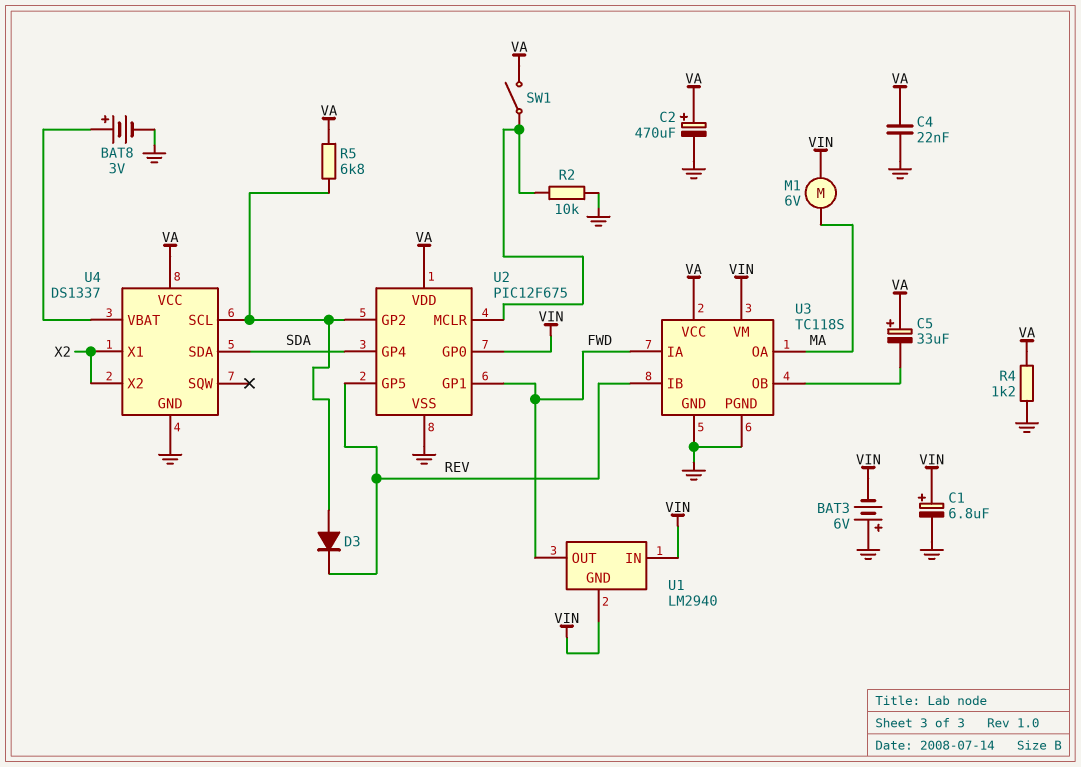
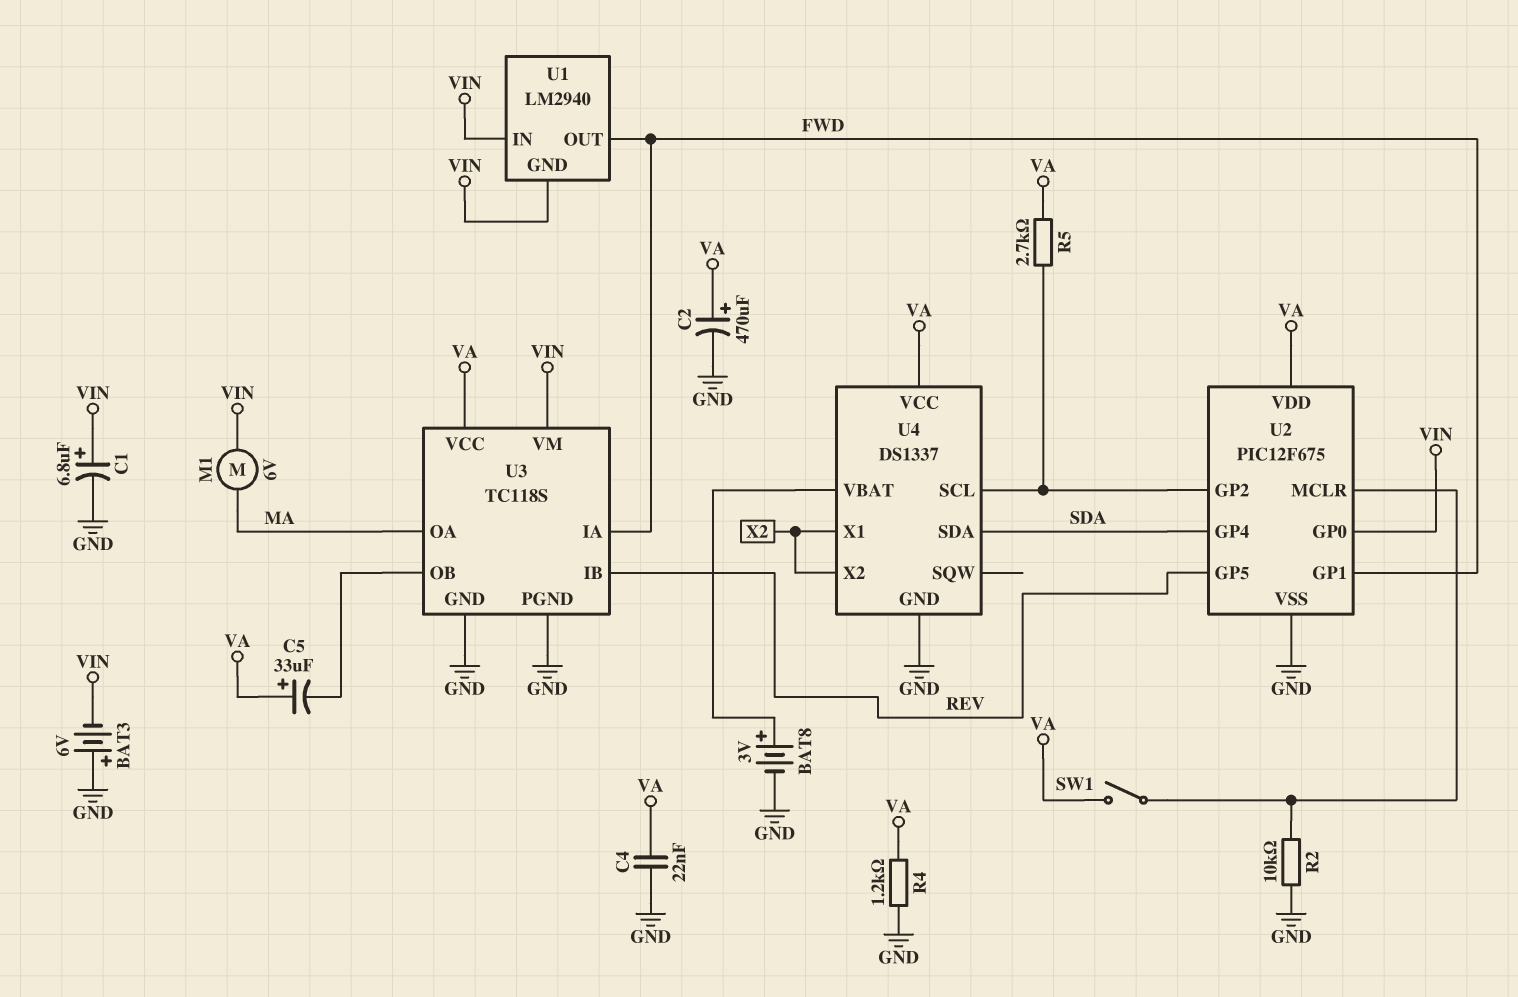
D3: diode (A U2/GP2, K REV) -> none
R5: 6.8k (U2/GP2, VA) -> 2.7k (U2/GP2, VA)

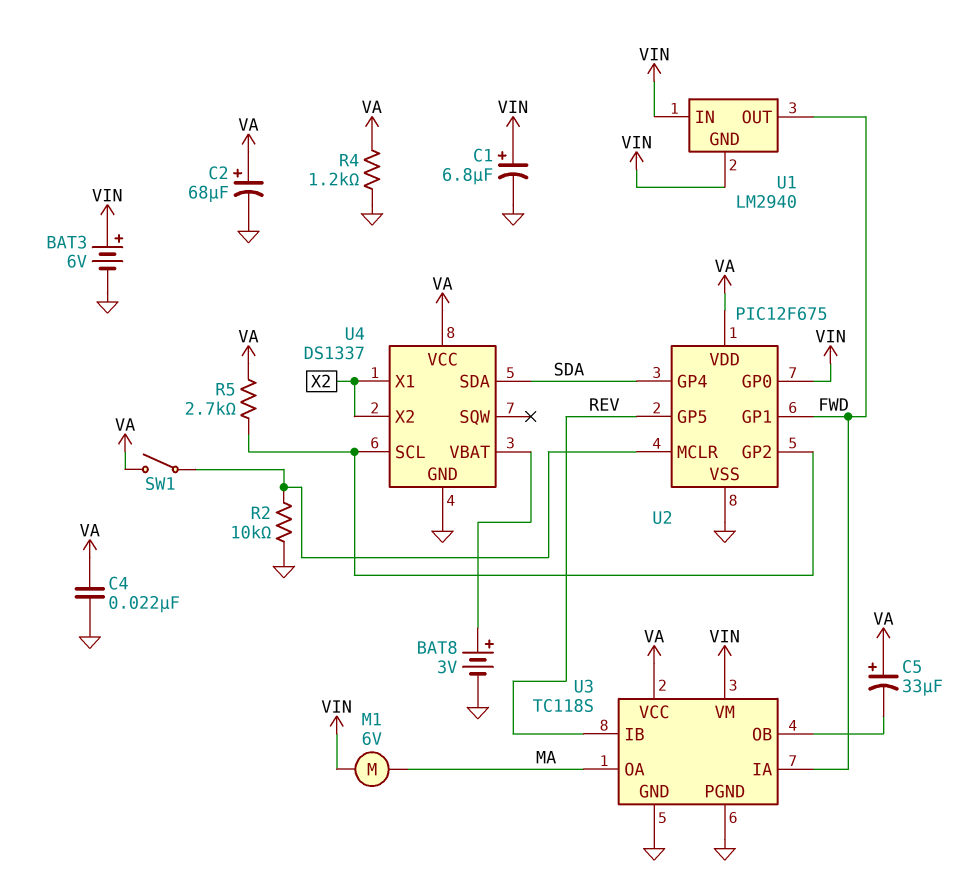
BAT3: 6V (plus GND, minus VIN) -> 6V (plus VIN, minus GND)
C2: 470uF (plus VA, minus GND) -> 68uF (plus VA, minus GND)

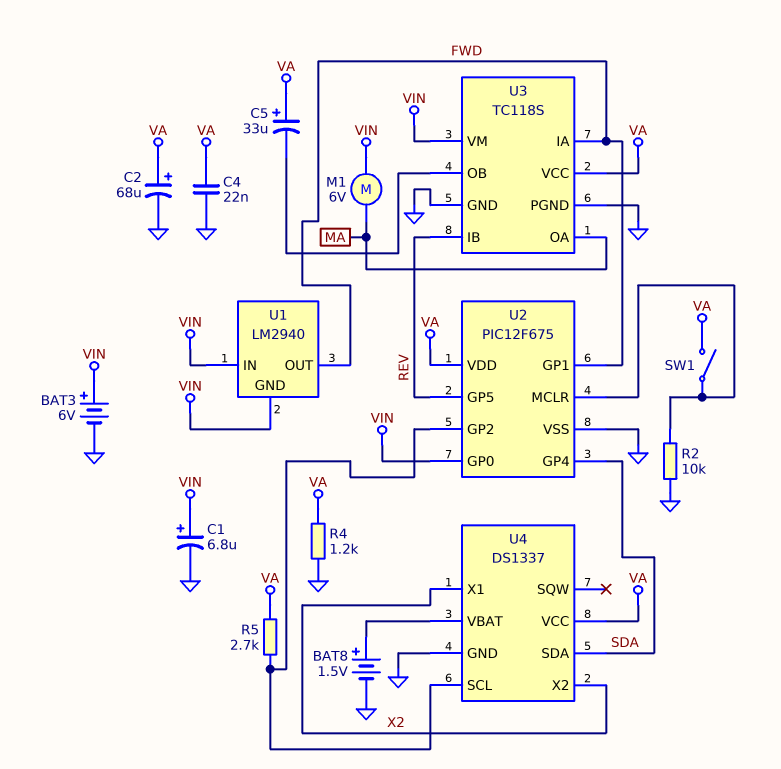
BAT8: 3V (plus U4/VBAT, minus GND) -> 1.5V (plus U4/VBAT, minus GND)

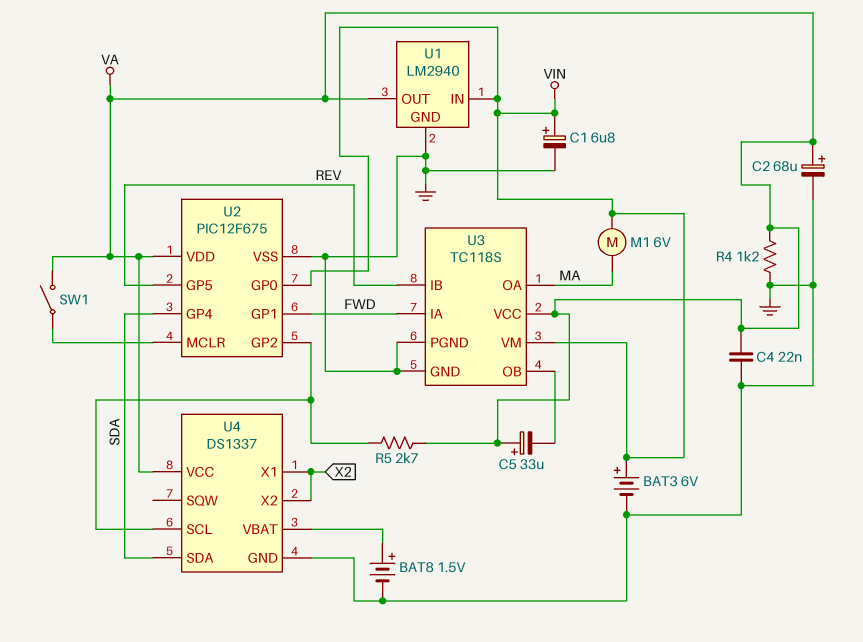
R2: 10k (GND, U2/MCLR) -> none
U1 pin GND: VIN -> GND
U1 pin OUT: FWD -> VA

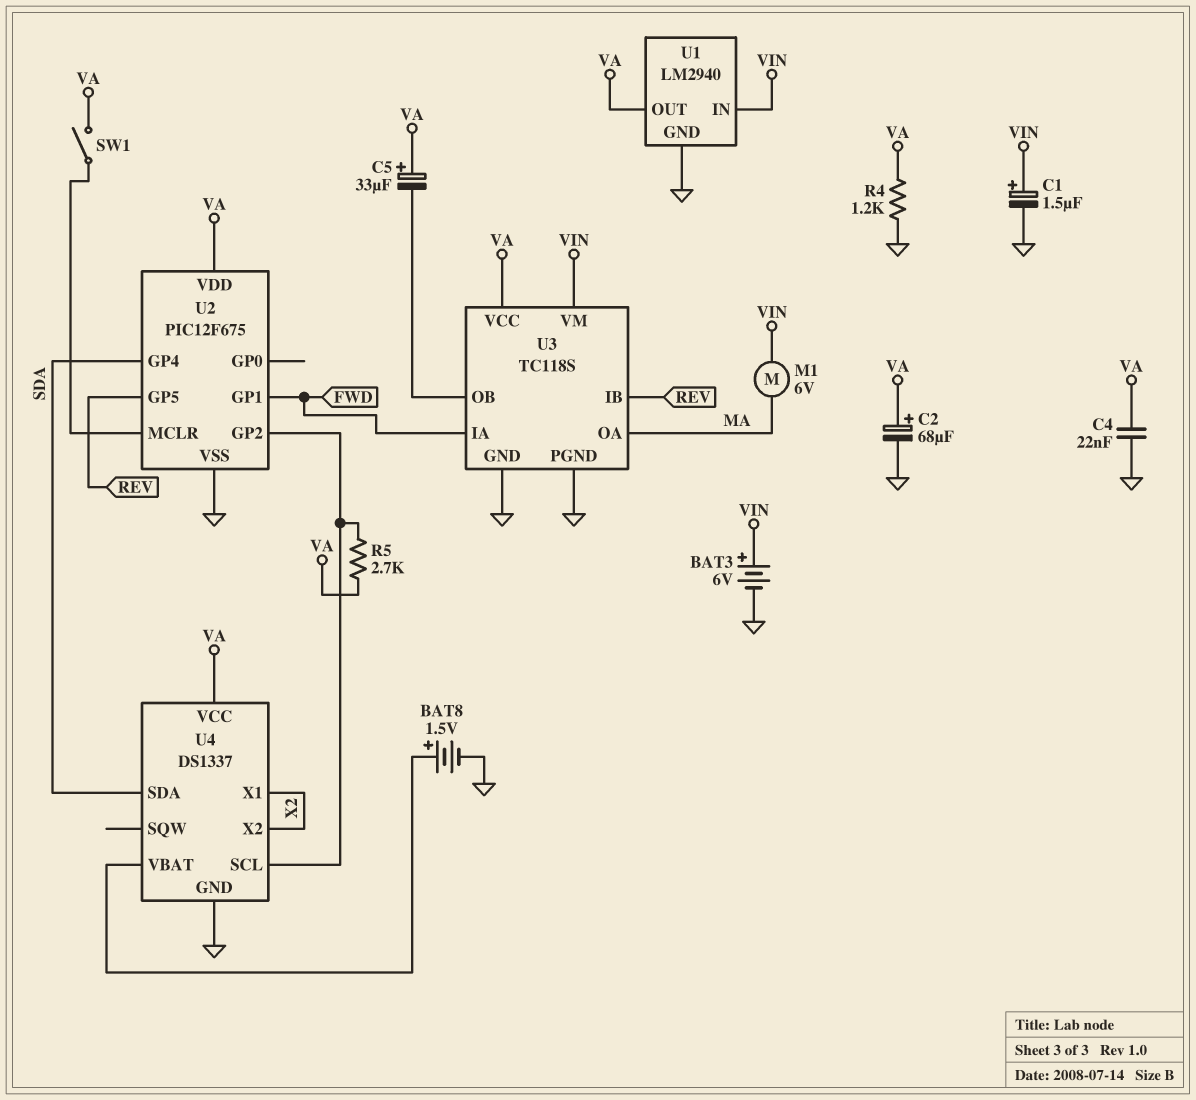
C1: 6.8uF (plus VIN, minus GND) -> 1.5uF (plus VIN, minus GND)
U2 pin GP0: VIN -> none

